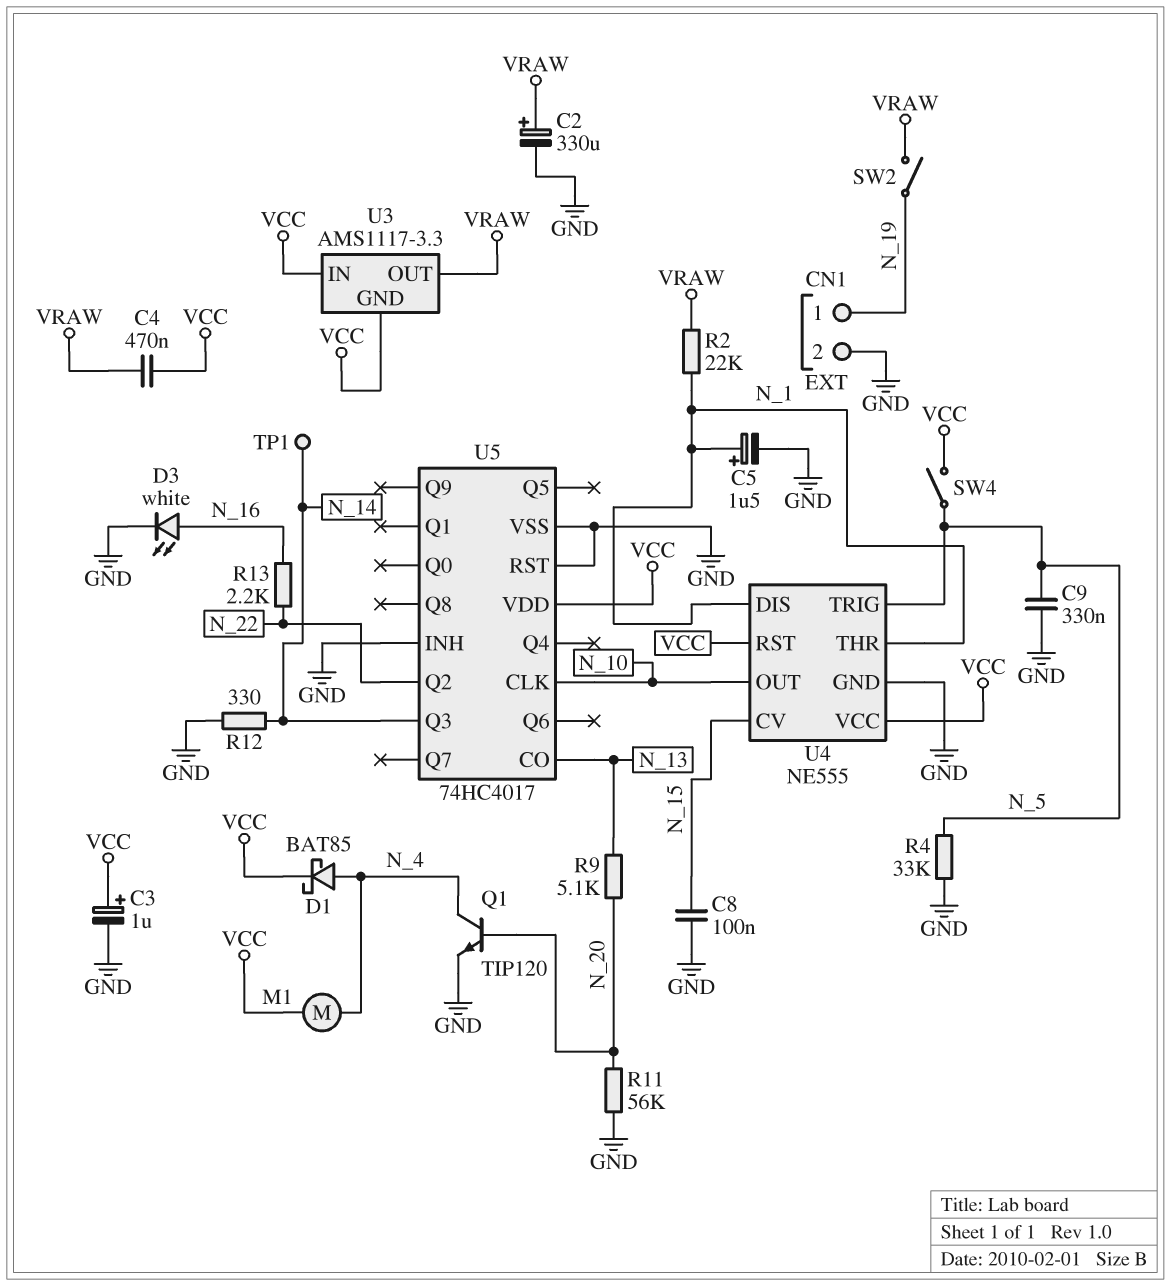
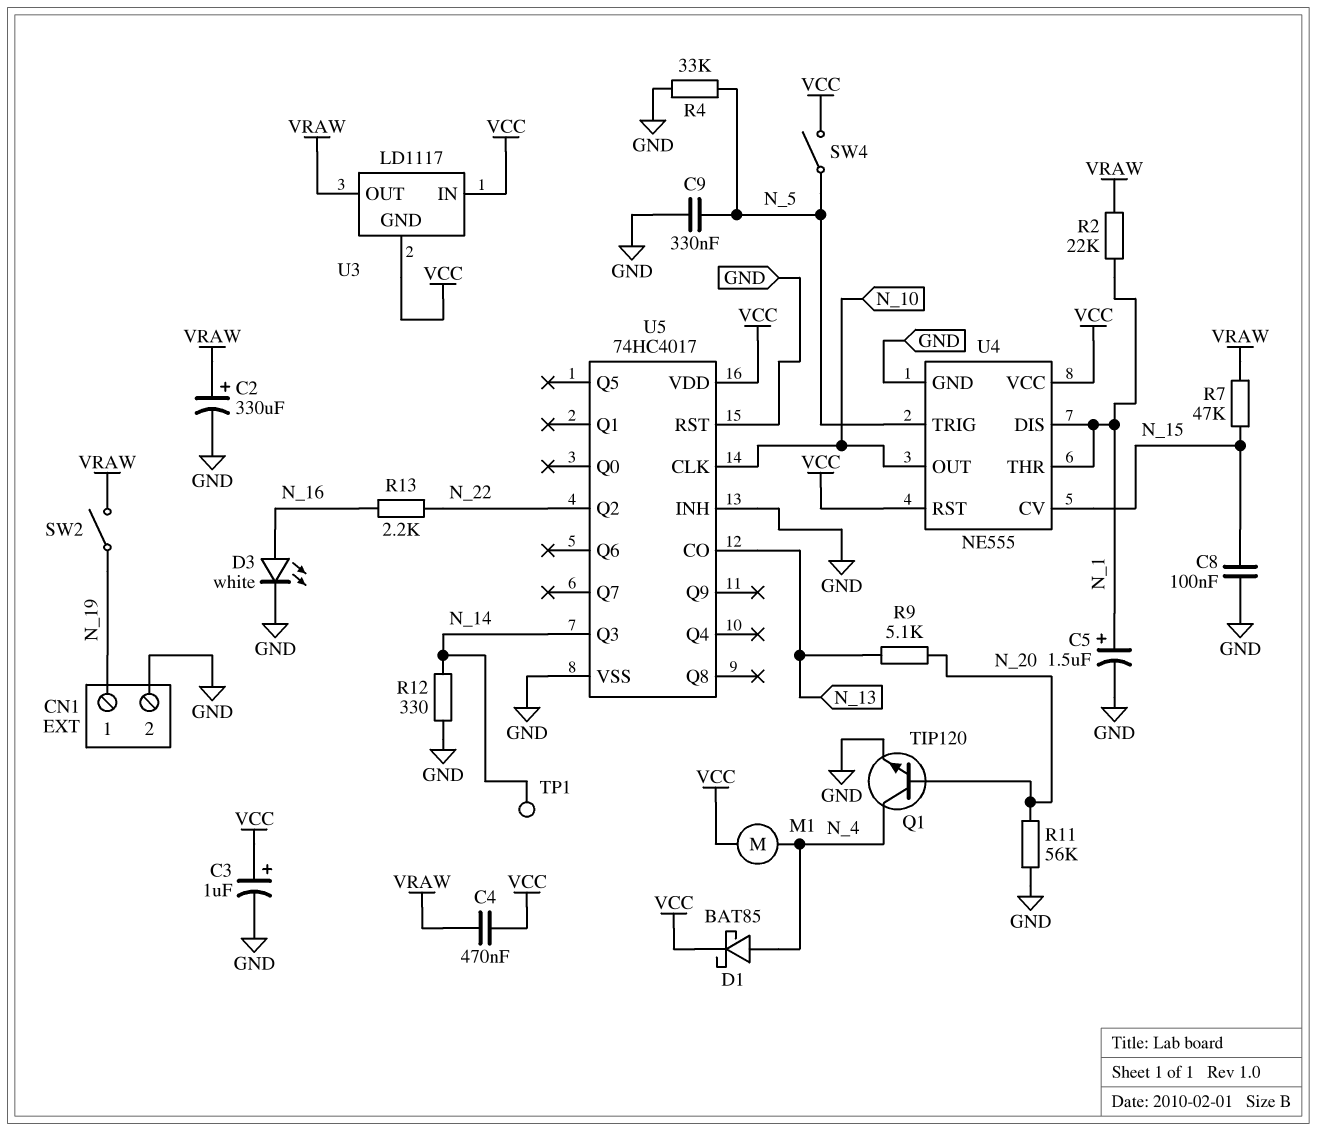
R7: none -> 47k (N_15, VRAW)
U3: AMS1117-3.3 -> LD1117

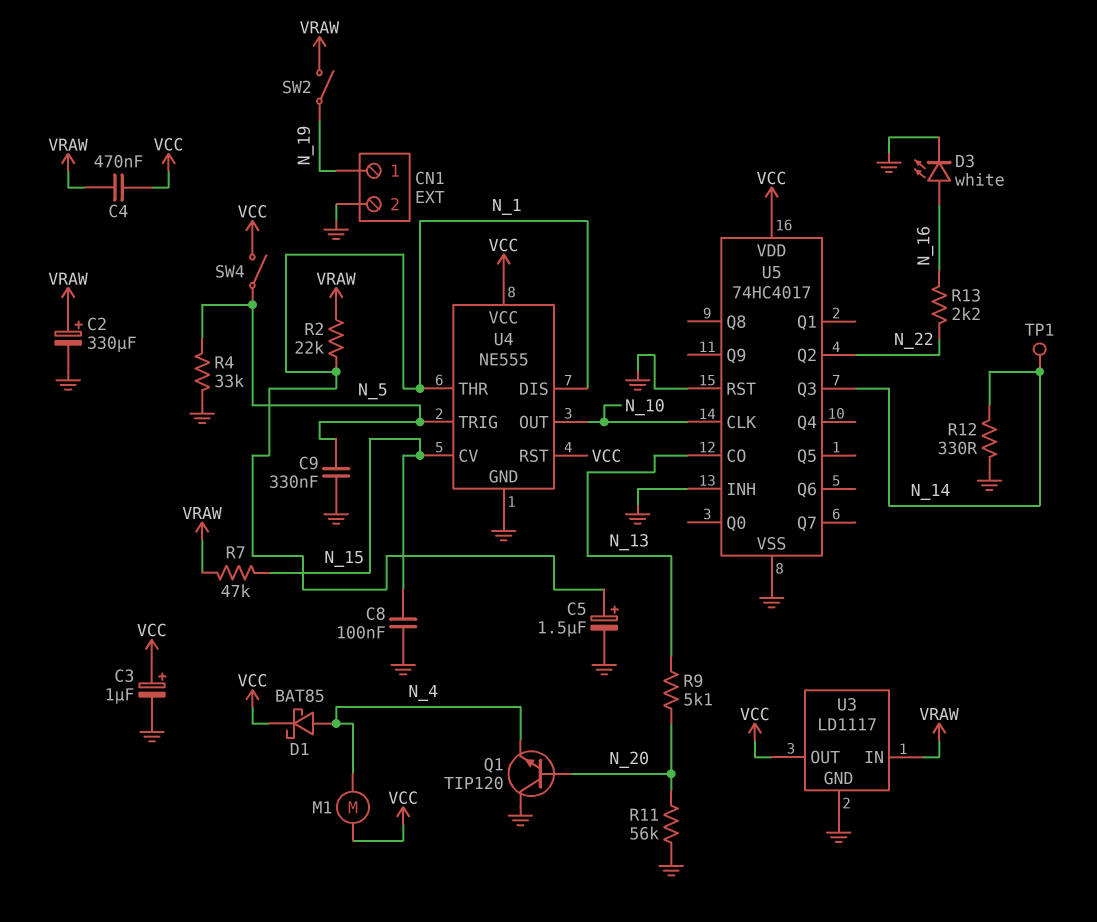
Q1: NPN TIP120 (B N_20, C N_4, E GND) -> NPN TIP120 (B N_20, C GND, E N_4)
U3 pin GND: VCC -> GND
U3 pin IN: VCC -> VRAW
U3 pin OUT: VRAW -> VCC

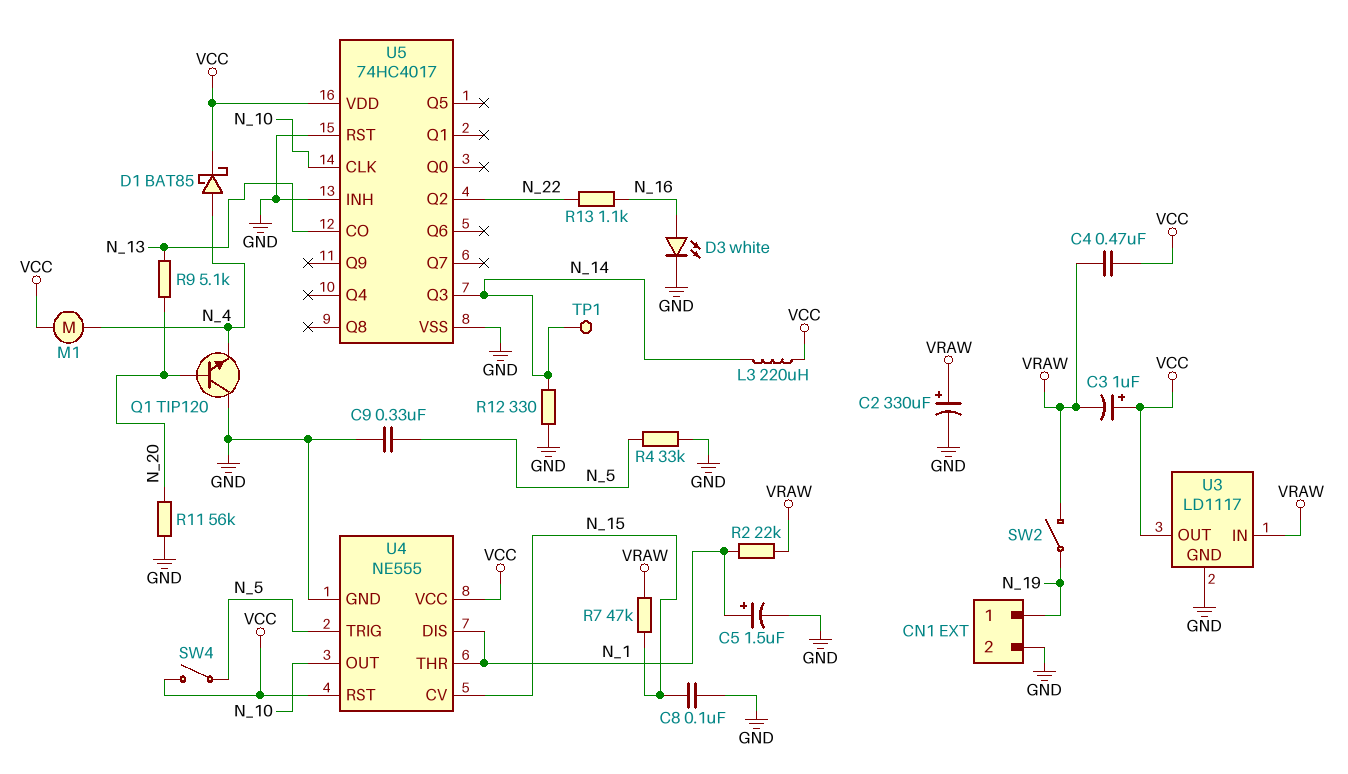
C3: 1uF (plus VCC, minus GND) -> 1uF (plus VCC, minus VRAW)
L3: none -> 220uH (N_14, VCC)
R13: 2.2k (N_16, N_22) -> 1.1k (N_16, N_22)

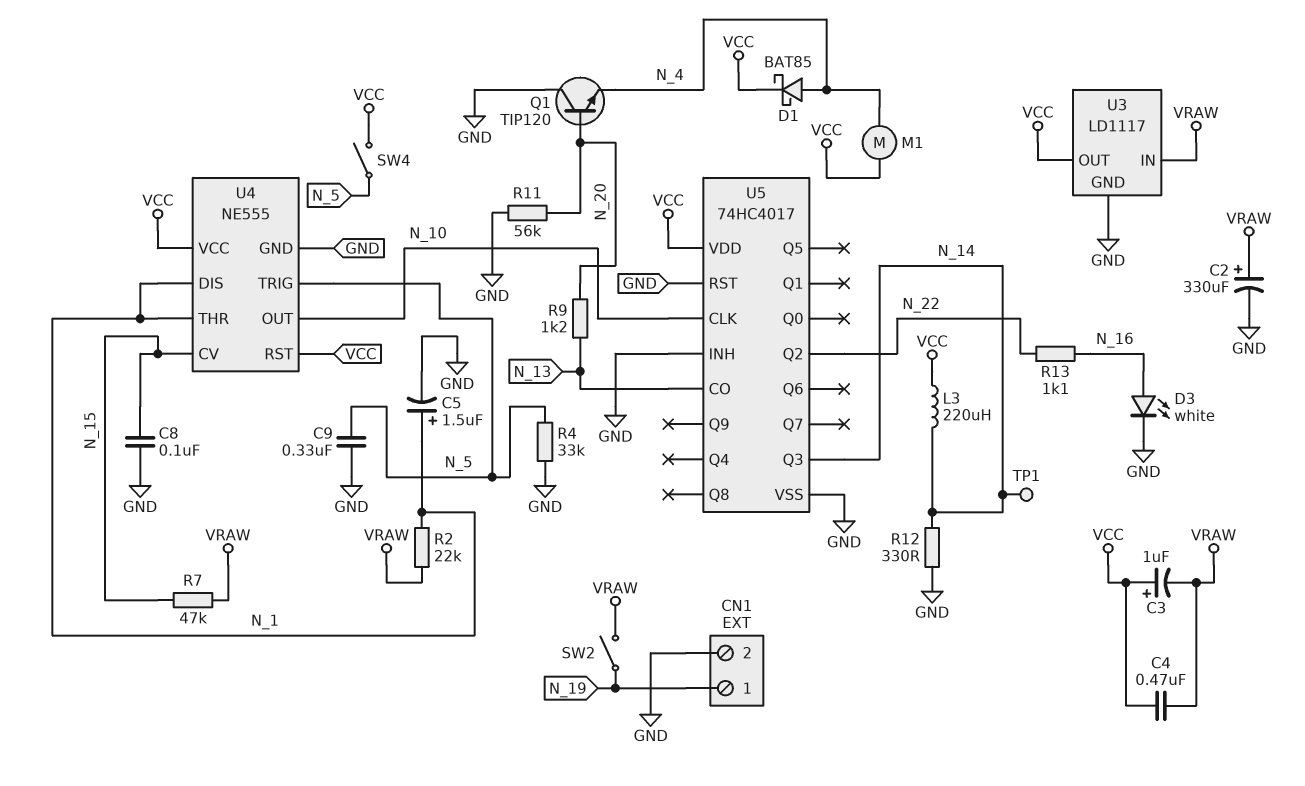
R9: 5.1k (N_13, N_20) -> 1.2k (N_13, N_20)

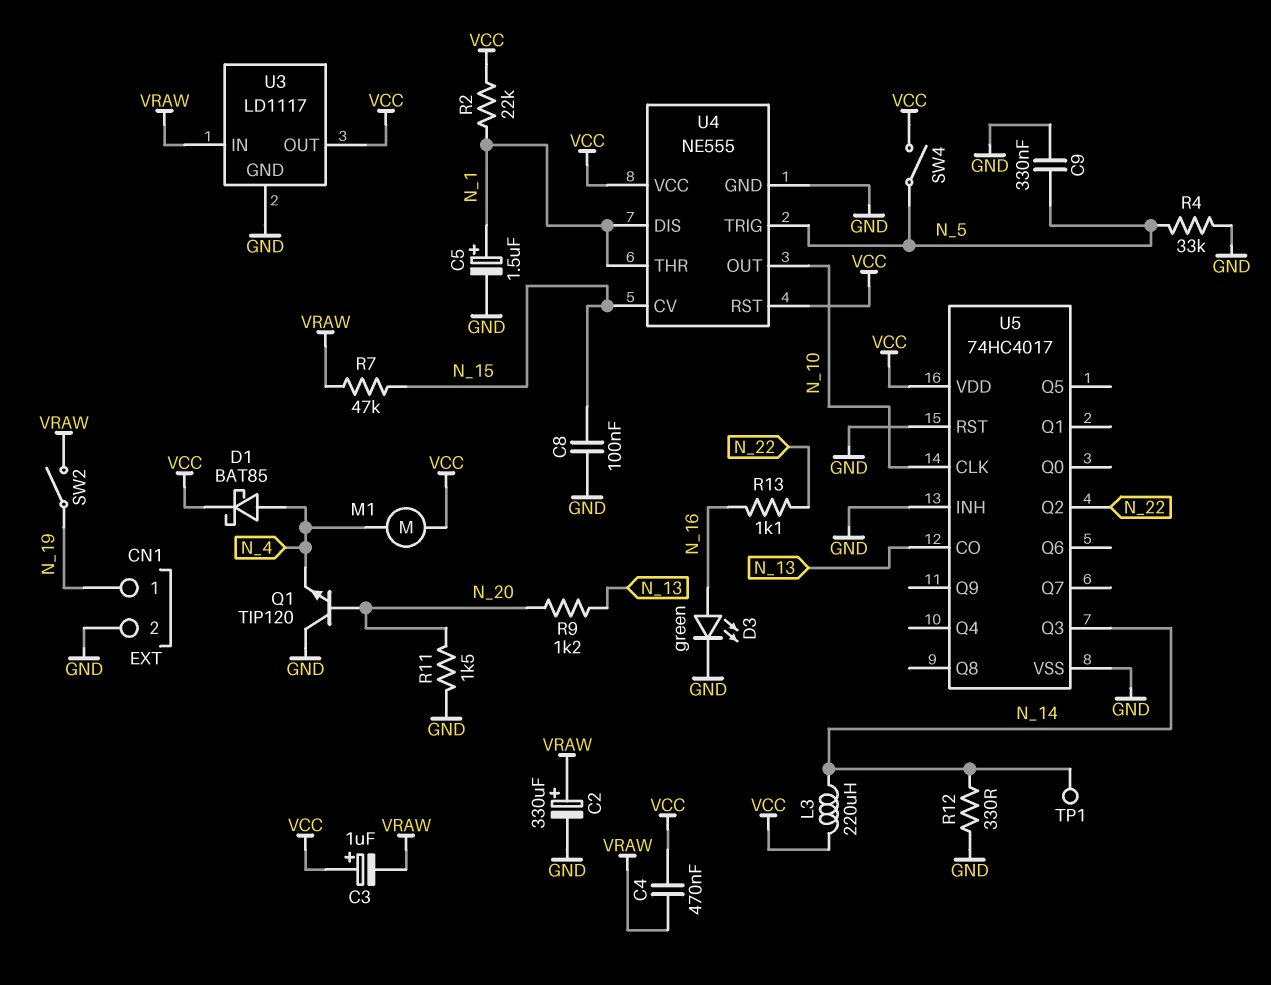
D3: LED white (A N_16, K GND) -> LED green (A N_16, K GND)
R2: 22k (N_1, VRAW) -> 22k (N_1, VCC)
R11: 56k (GND, N_20) -> 1.5k (GND, N_20)

